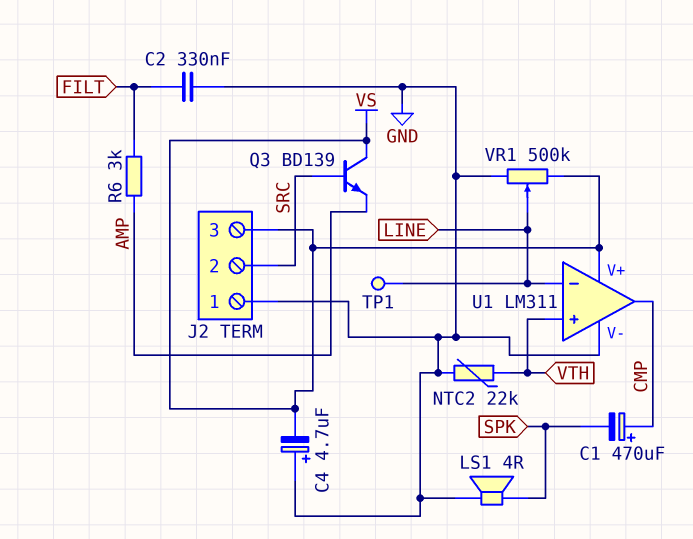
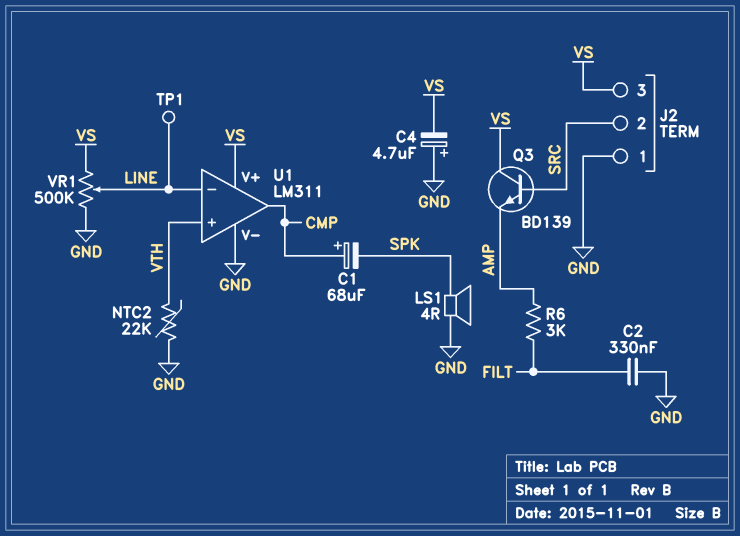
C1: 470uF (plus CMP, minus SPK) -> 68uF (plus CMP, minus SPK)

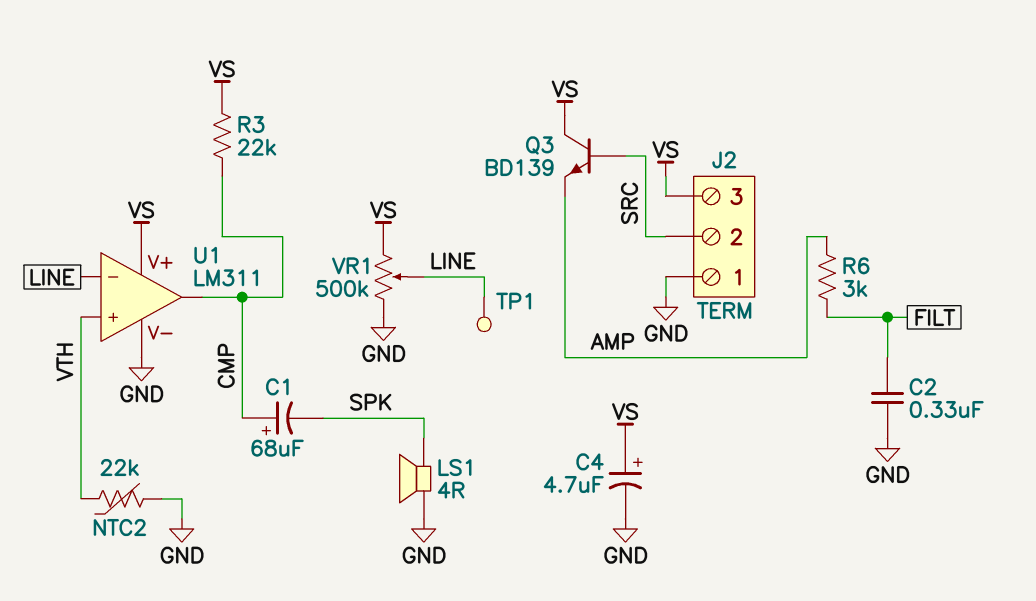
C4: 4.7uF (plus GND, minus VS) -> 4.7uF (plus VS, minus GND)
R3: none -> 22k (CMP, VS)

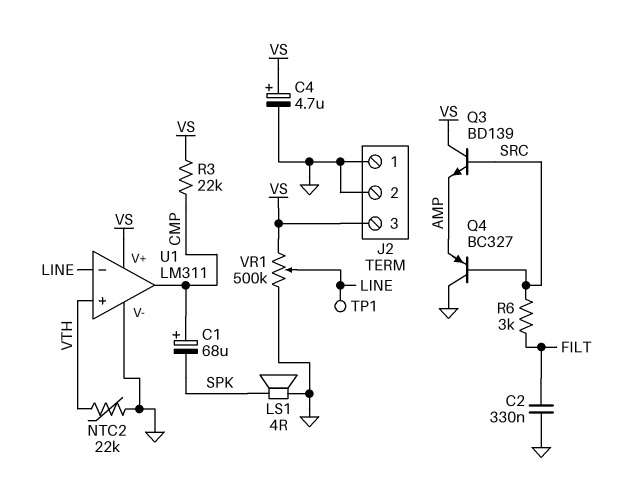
J2 pin 2: SRC -> GND
Q4: none -> PNP BC327 (B SRC, C GND, E AMP)
R6: 3k (AMP, FILT) -> 3k (FILT, SRC)

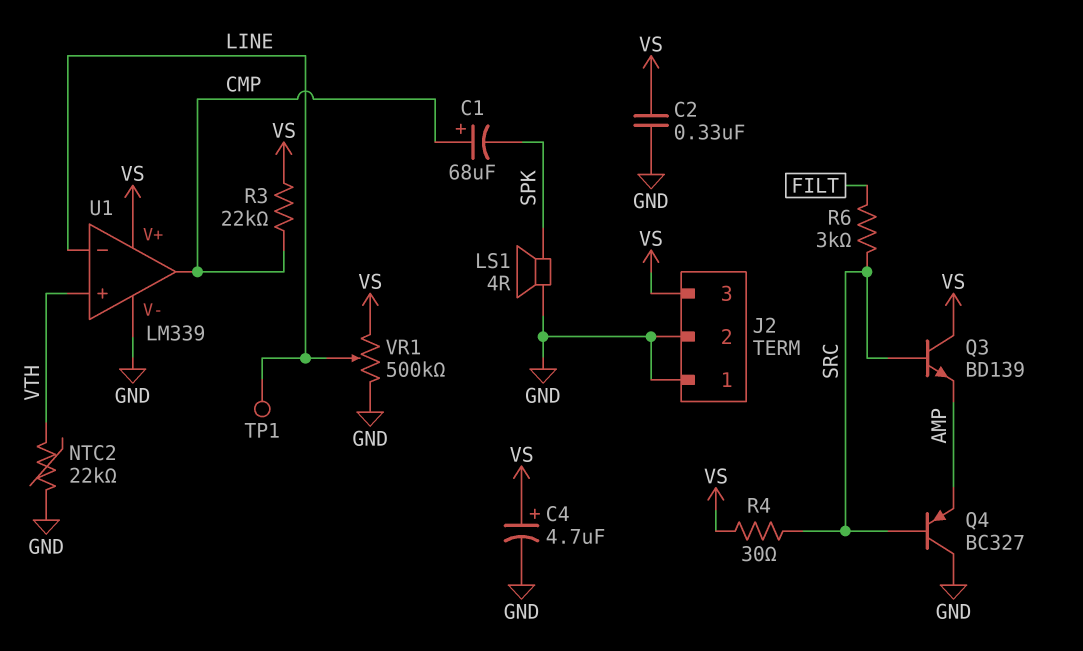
C2: 330nF (FILT, GND) -> 330nF (GND, VS)
R4: none -> 30 (SRC, VS)
U1: LM311 -> LM339

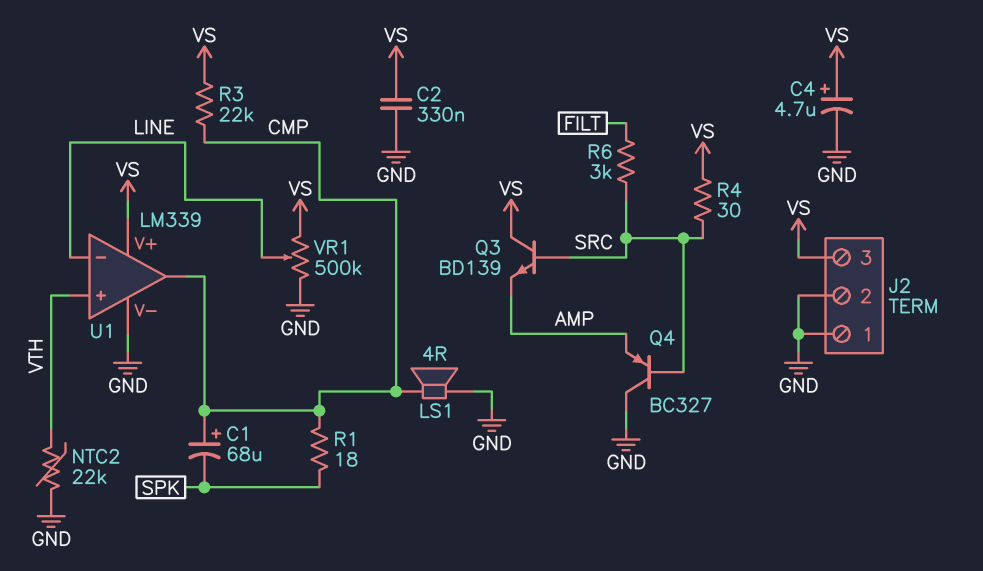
LS1: speaker 4R (GND, SPK) -> speaker 4R (CMP, GND)
R1: none -> 18 (CMP, SPK)
TP1: test point (LINE) -> none

